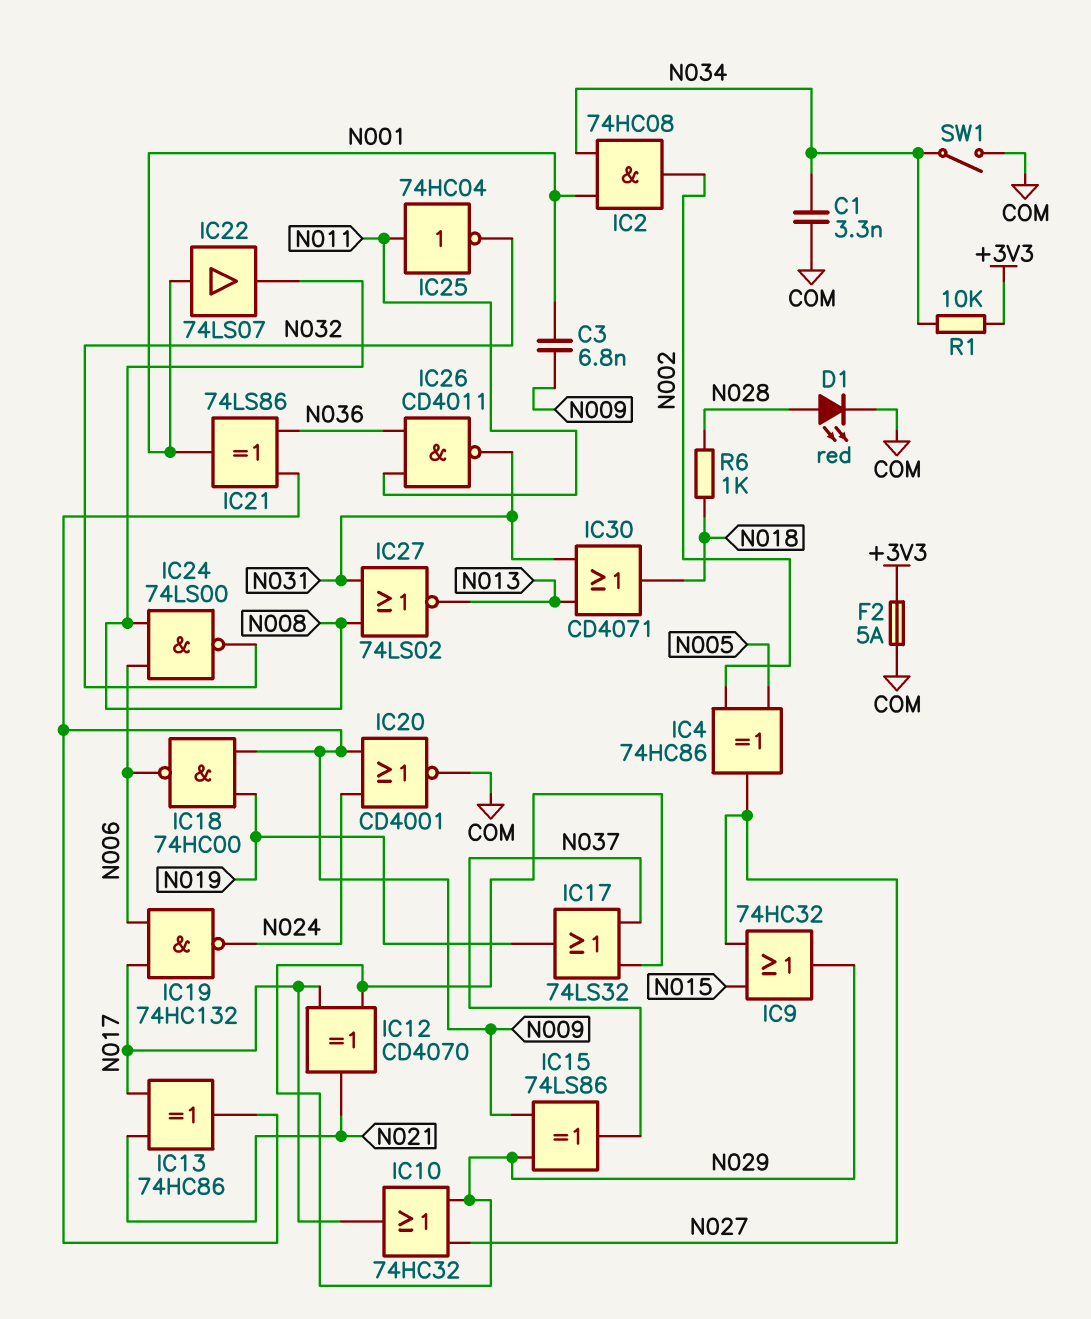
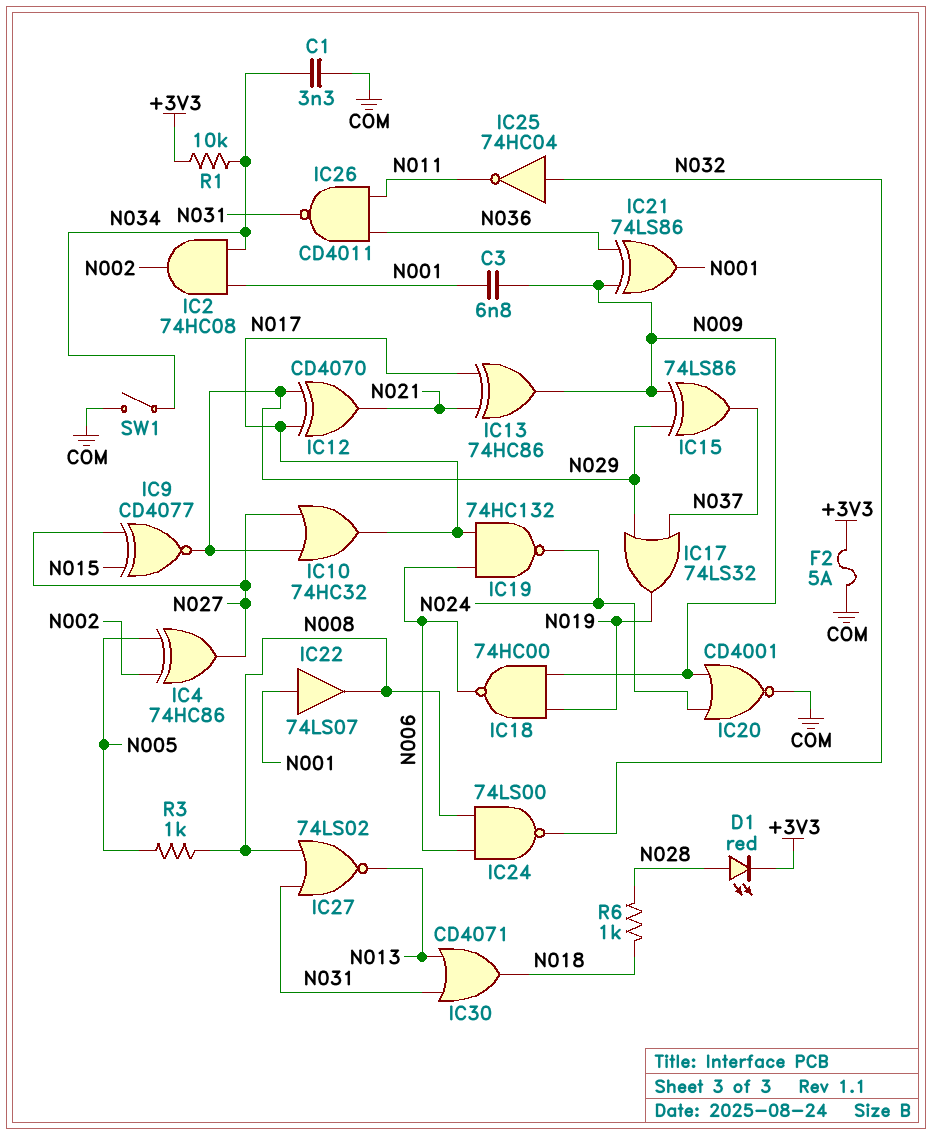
D1: LED red (A N028, K COM) -> LED red (A N028, K +3V3)
IC9: OR 74HC32 (in N015, in N027, out N029) -> XNOR CD4077 (in N015, in N027, out N029)
IC25: NOT 74HC04 (in N011, out N032) -> NOT 74HC04 (in N032, out N011)
R3: none -> 1k (N005, N008)

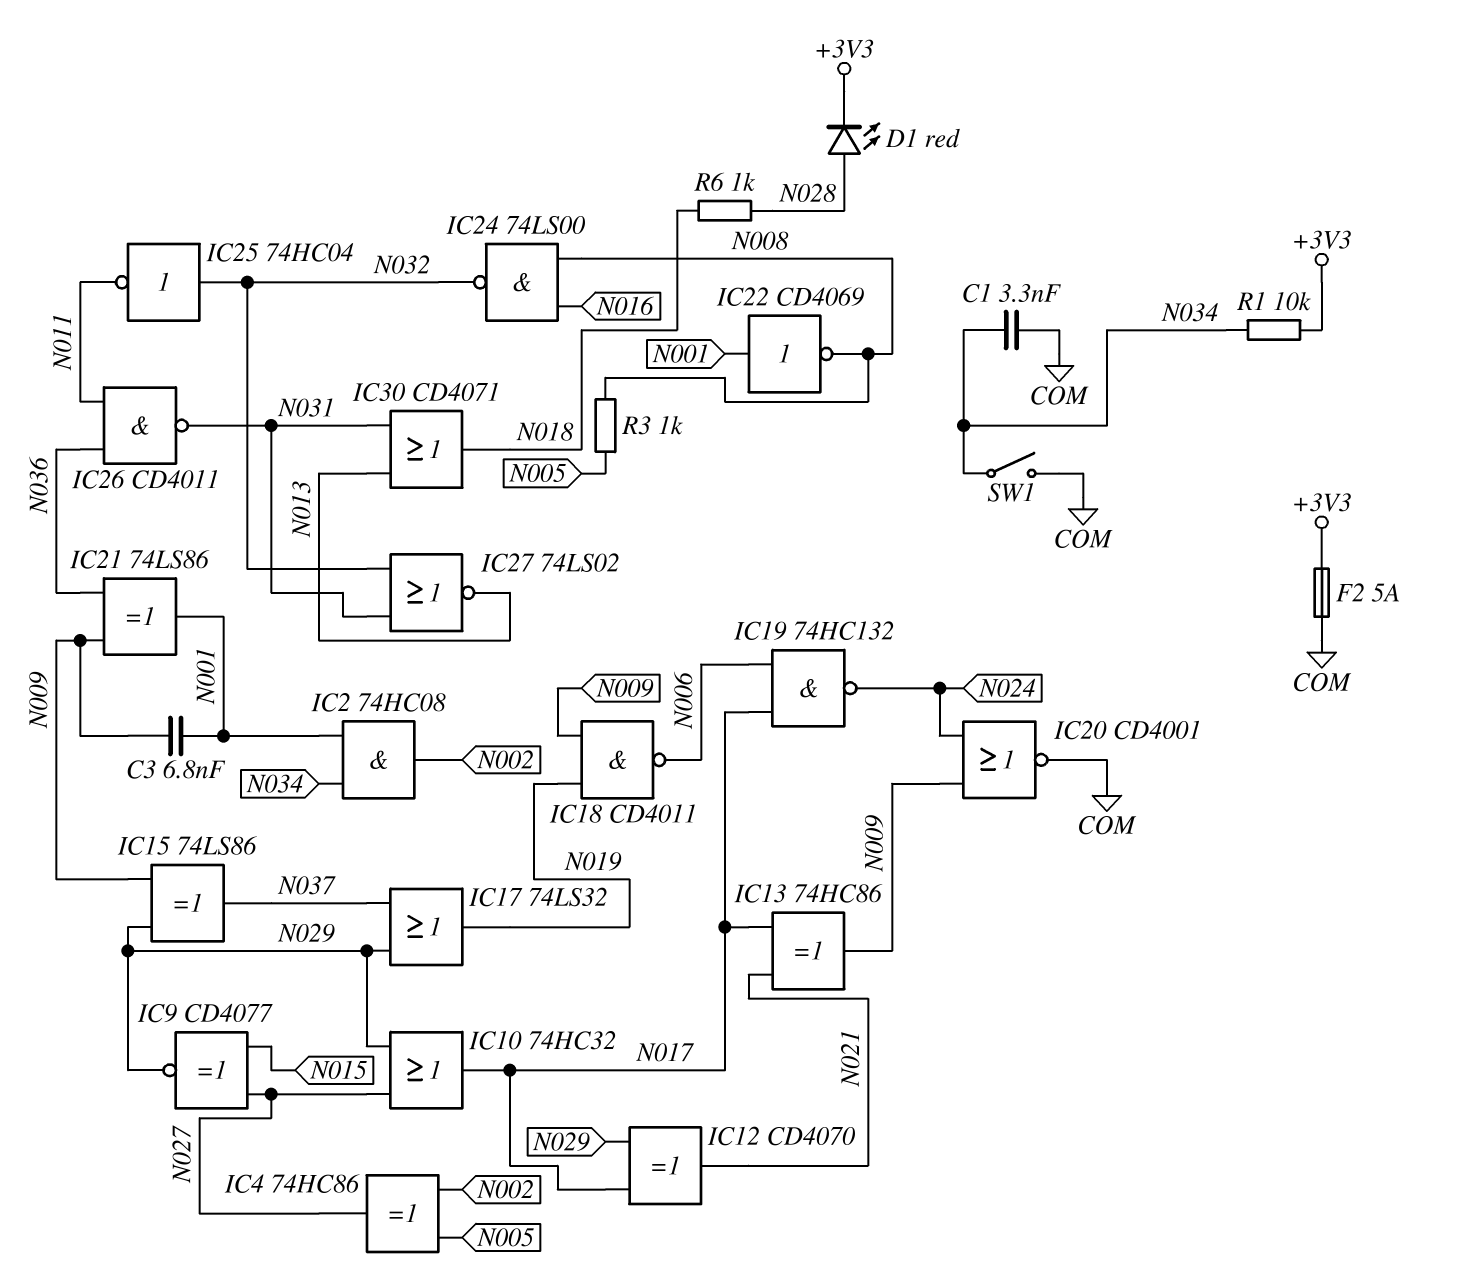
IC18: NAND 74HC00 (in N009, in N019, out N006) -> NAND CD4011 (in N009, in N019, out N006)
IC22: buffer 74LS07 (in N001, out N008) -> NOT CD4069 (in N001, out N008)
IC24: NAND 74LS00 (in N006, in N008, out N032) -> NAND 74LS00 (in N008, in N016, out N032)
IC27: NOR 74LS02 (in N008, in N031, out N013) -> NOR 74LS02 (in N031, in N032, out N013)

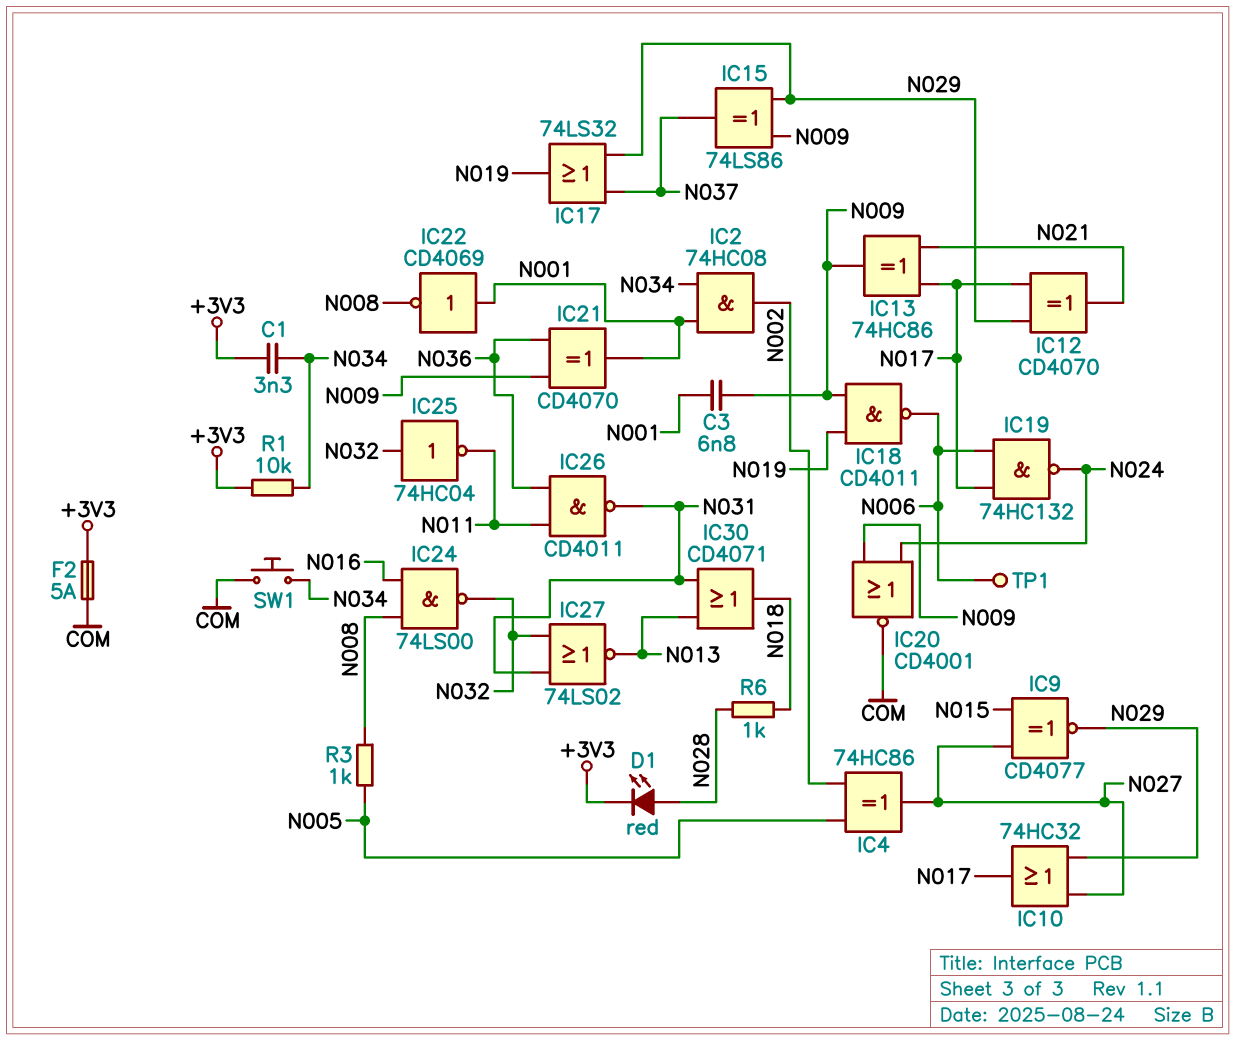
C1: 3.3nF (COM, N034) -> 3.3nF (+3V3, N034)
IC21: XOR 74LS86 (in N009, in N036, out N001) -> XOR CD4070 (in N009, in N036, out N001)
SW1: switch (COM, N034) -> button (COM, N034)
TP1: none -> test point (N006)

